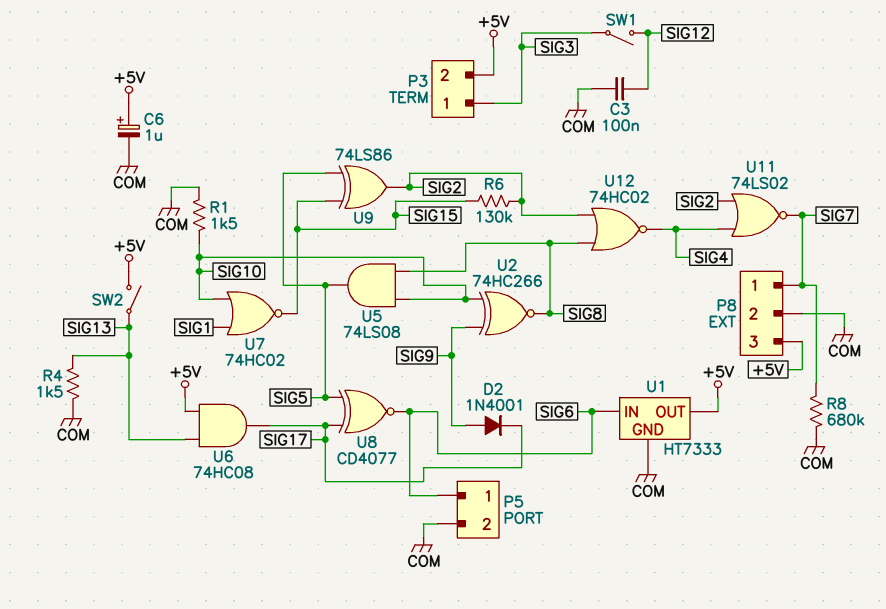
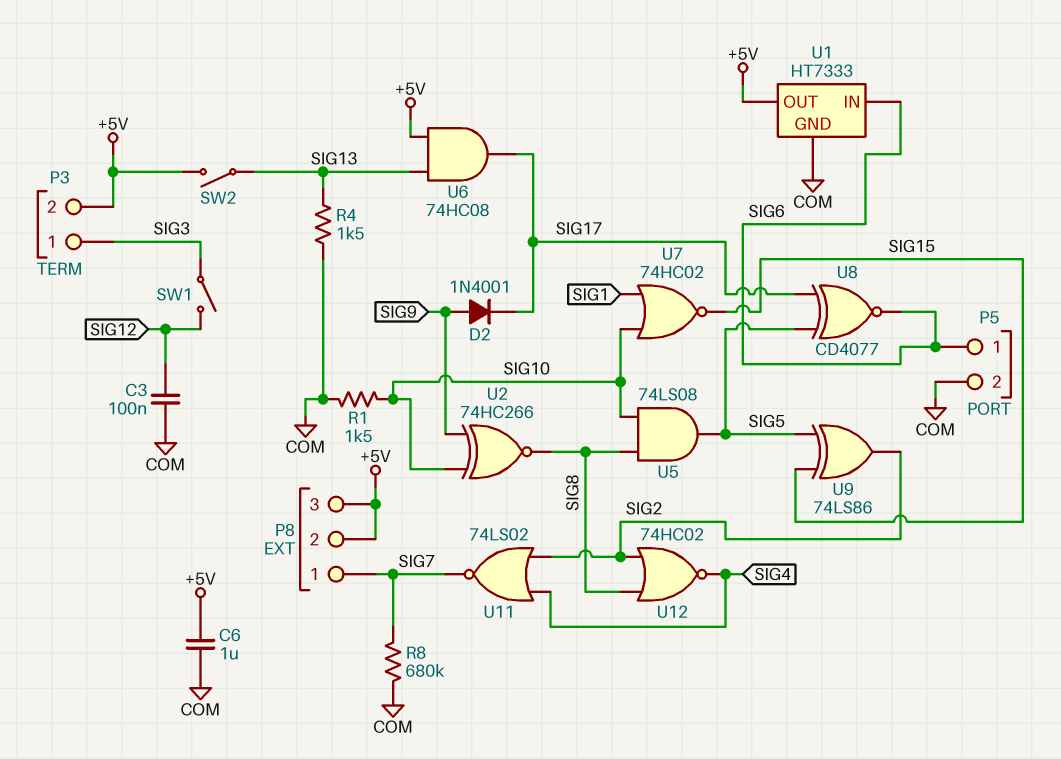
C6: 1uF (plus +5V, minus COM) -> 1uF (+5V, COM)
P8 pin 2: COM -> +5V
R6: 130k (SIG2, SIG15) -> none

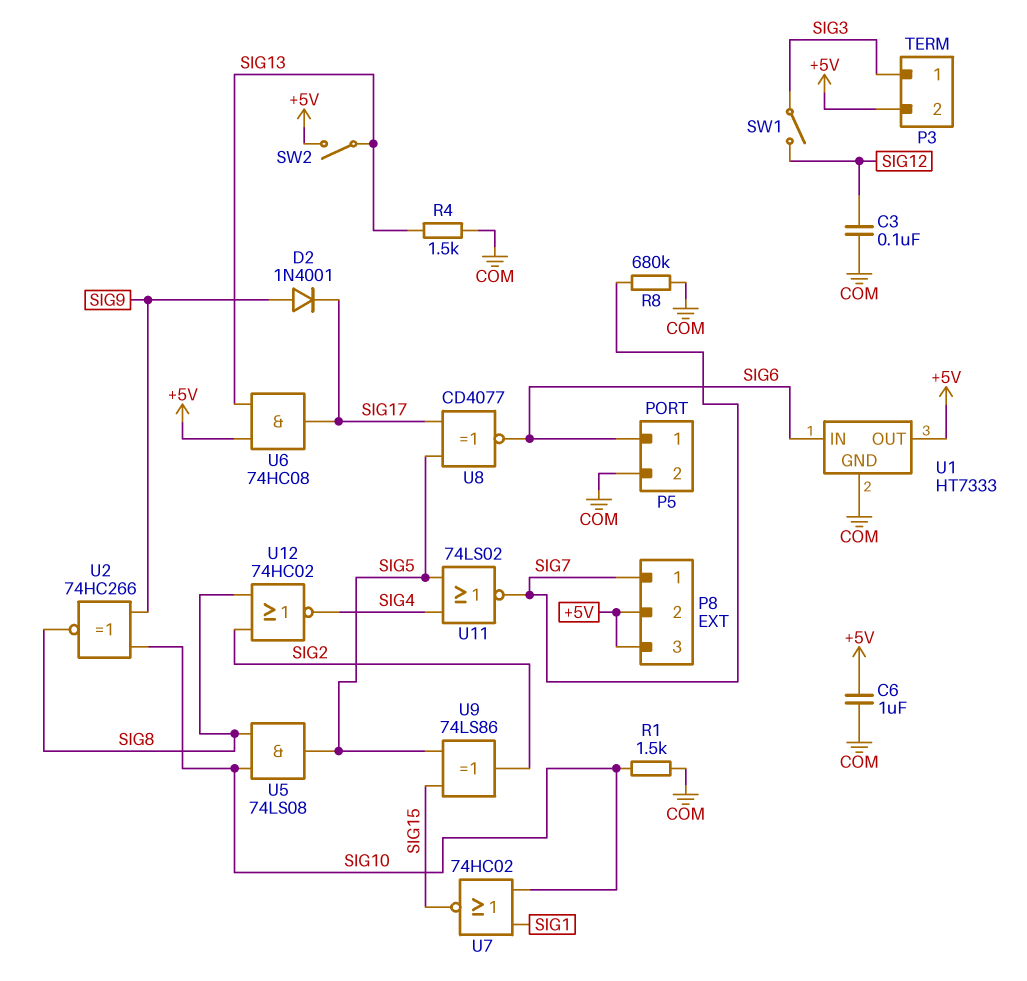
U11: NOR 74LS02 (in SIG2, in SIG4, out SIG7) -> NOR 74LS02 (in SIG4, in SIG5, out SIG7)

